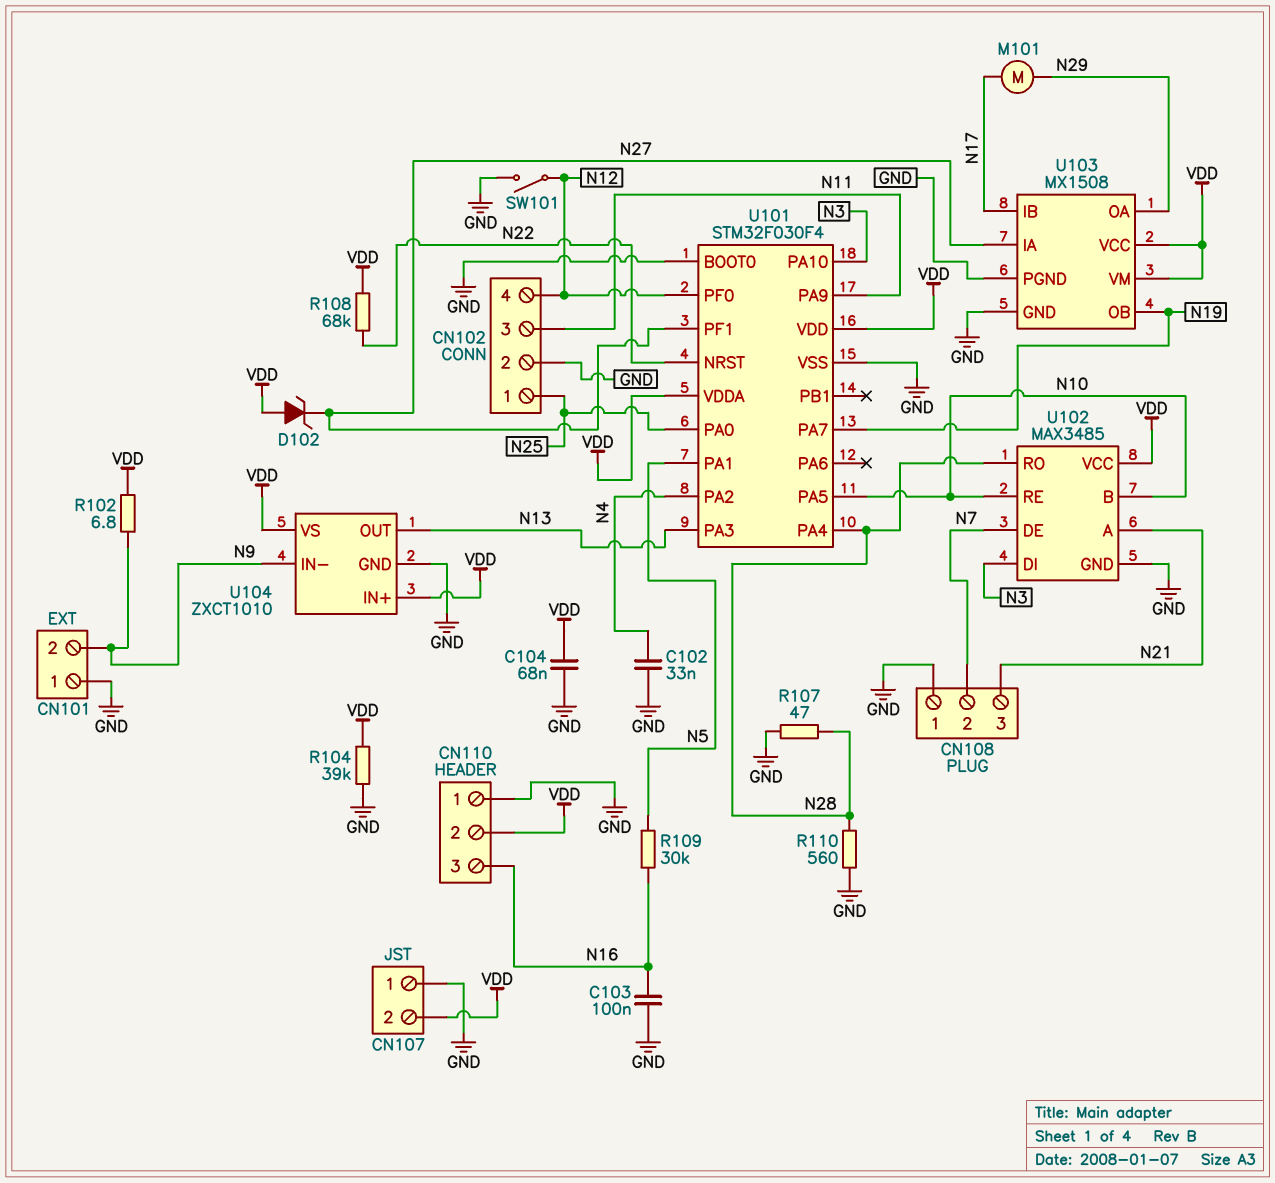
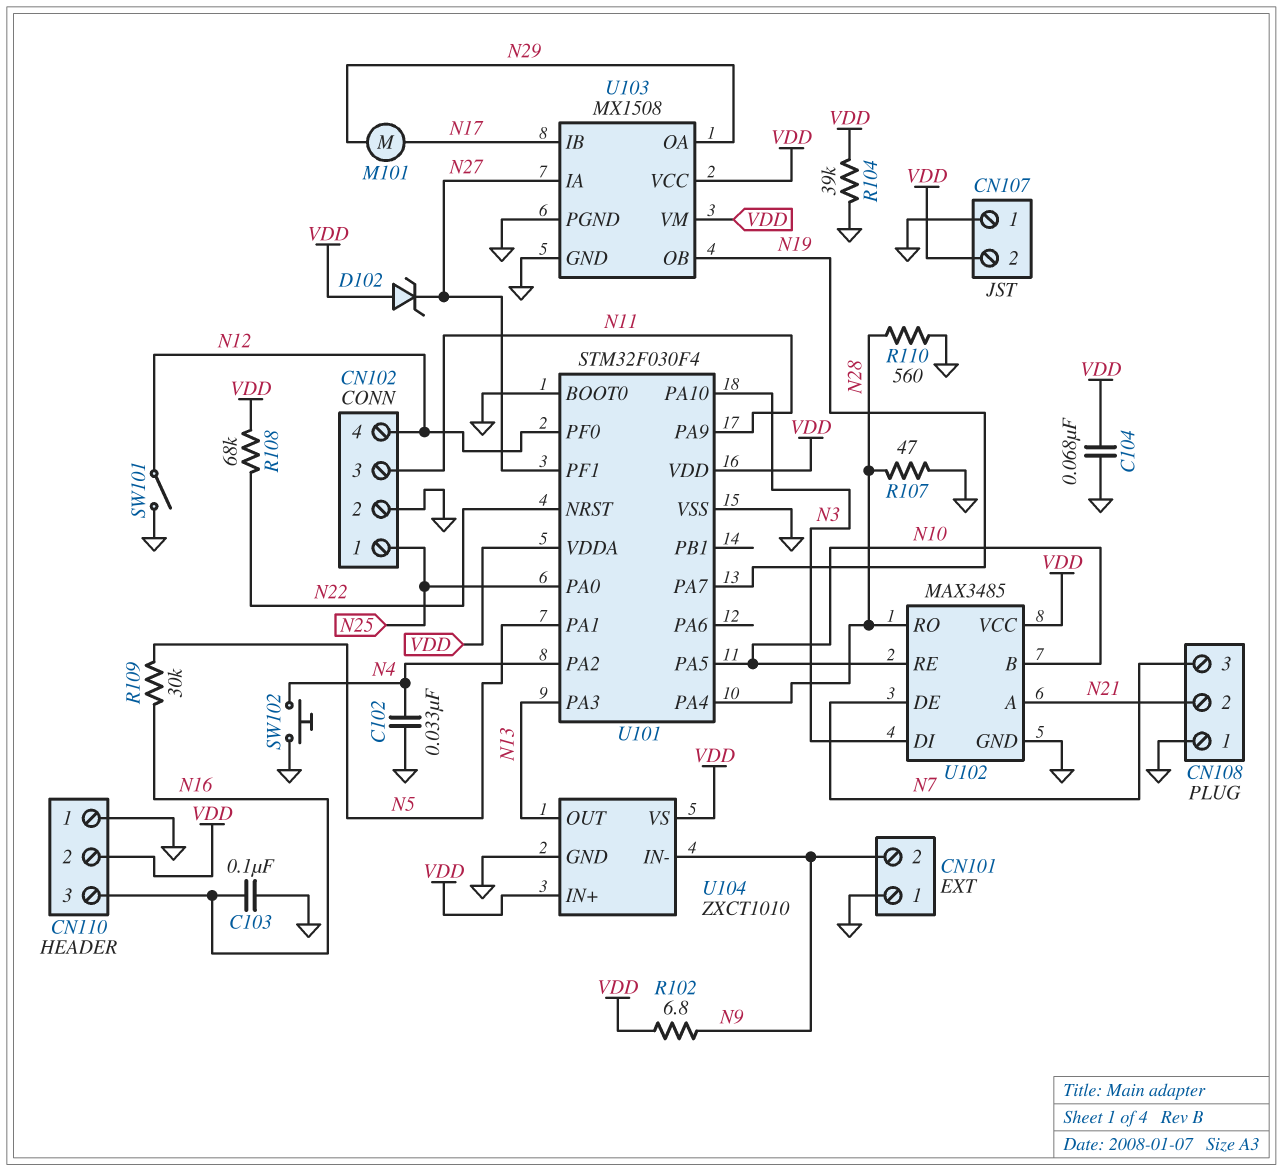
CN108 pin 2: N7 -> N21
CN108 pin 3: N21 -> N7
SW102: none -> button (GND, N4)

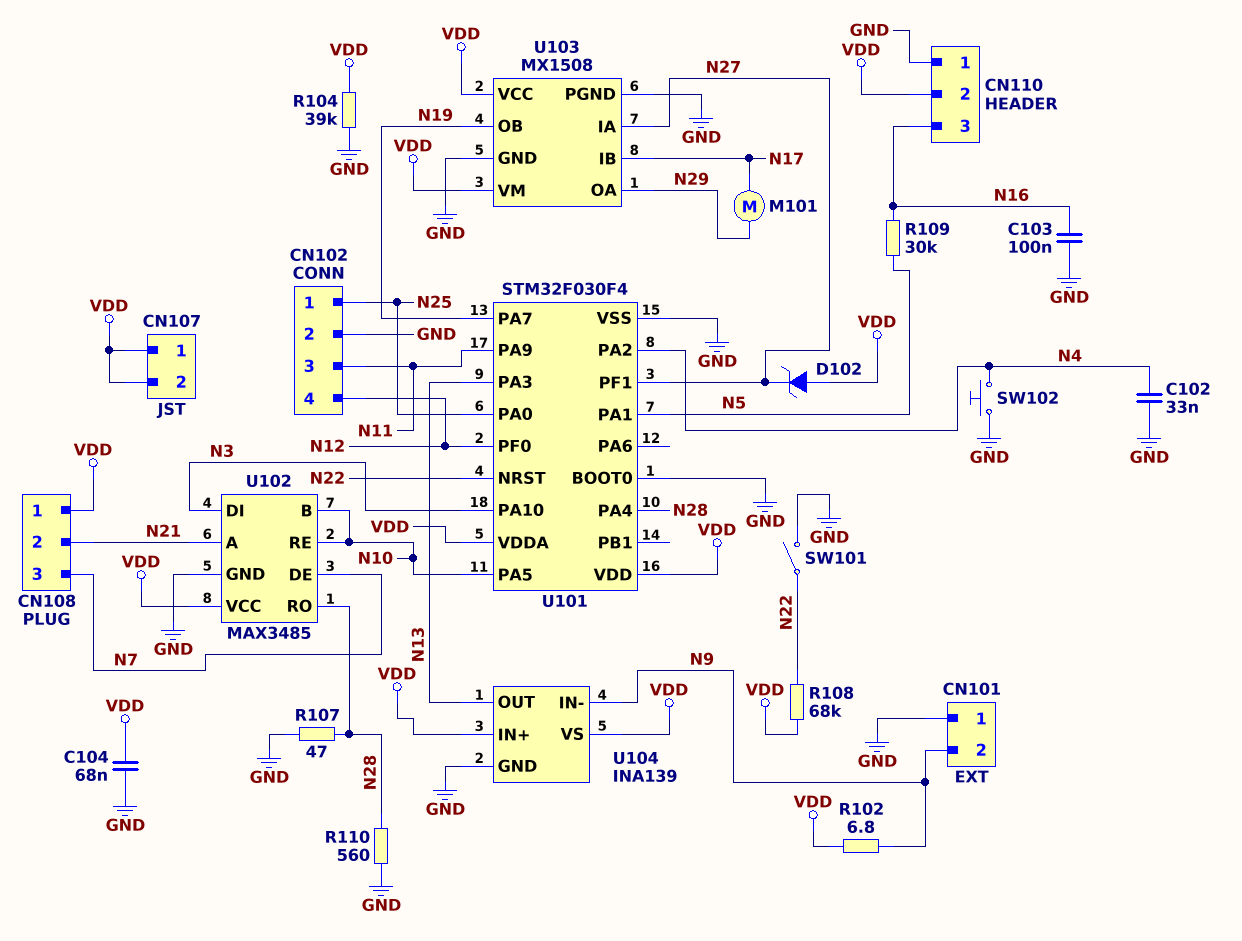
CN107 pin 1: GND -> VDD
CN108 pin 1: GND -> VDD
SW101: switch (GND, N12) -> switch (GND, N22)
U104: ZXCT1010 -> INA139

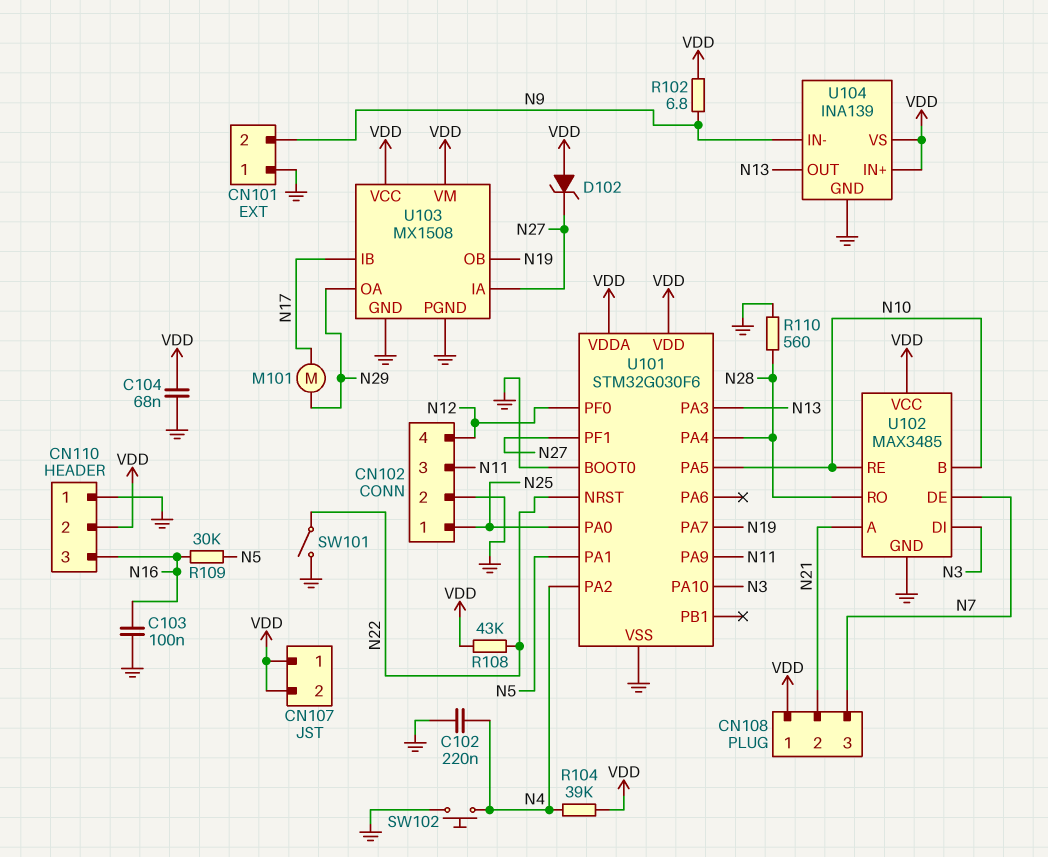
C102: 33nF (GND, N4) -> 220nF (GND, N4)
R104: 39k (GND, VDD) -> 39k (N4, VDD)
R107: 47 (GND, N28) -> none
R108: 68k (N22, VDD) -> 43k (N22, VDD)
U101: STM32F030F4 -> STM32G030F6

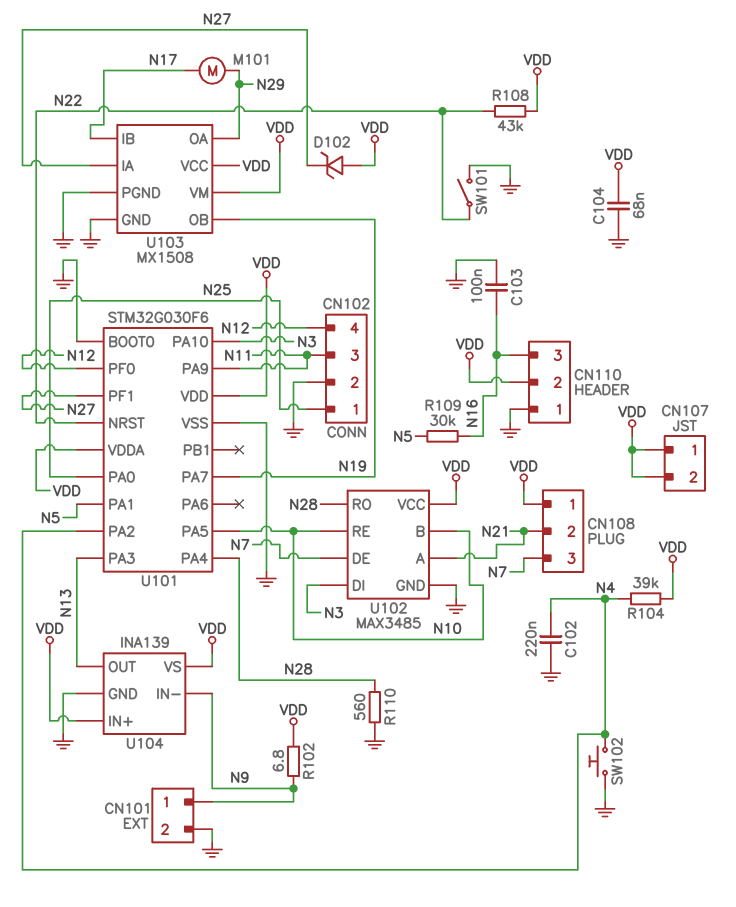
CN101 pin 1: GND -> N9
CN101 pin 2: N9 -> GND

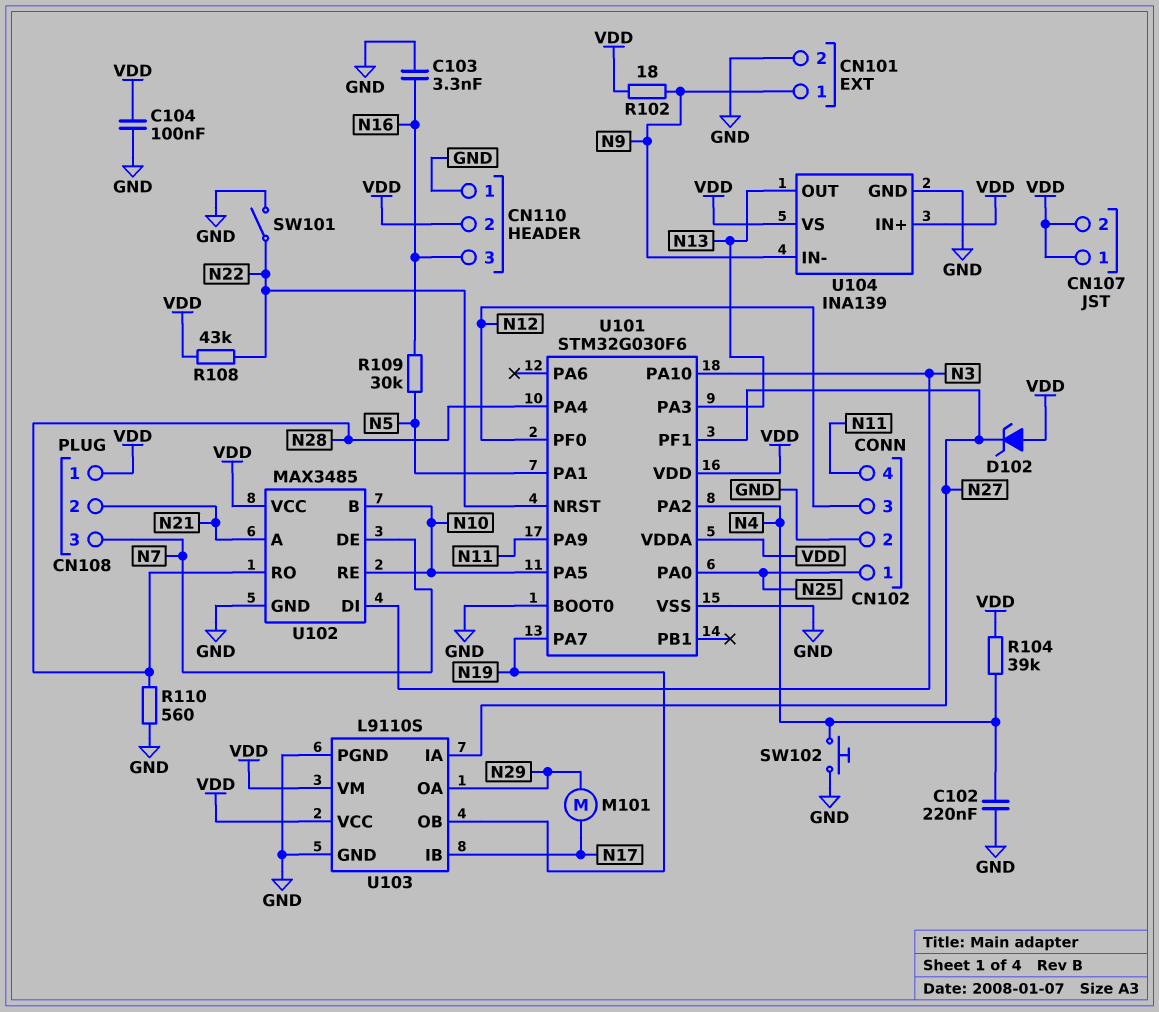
C103: 100nF (GND, N16) -> 3.3nF (GND, N16)
C104: 68nF (GND, VDD) -> 100nF (GND, VDD)
CN102 pin 3: N11 -> N12
CN102 pin 4: N12 -> N11
R102: 6.8 (N9, VDD) -> 18 (N9, VDD)
U103: MX1508 -> L9110S

